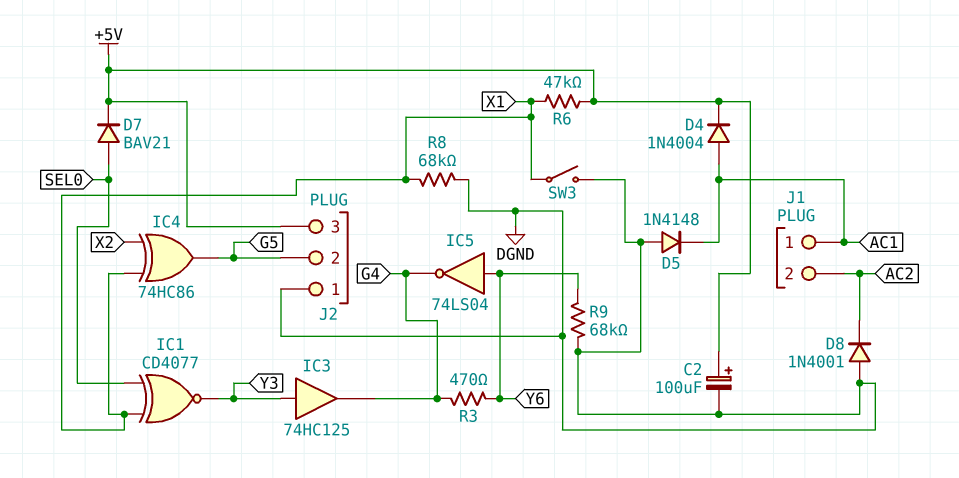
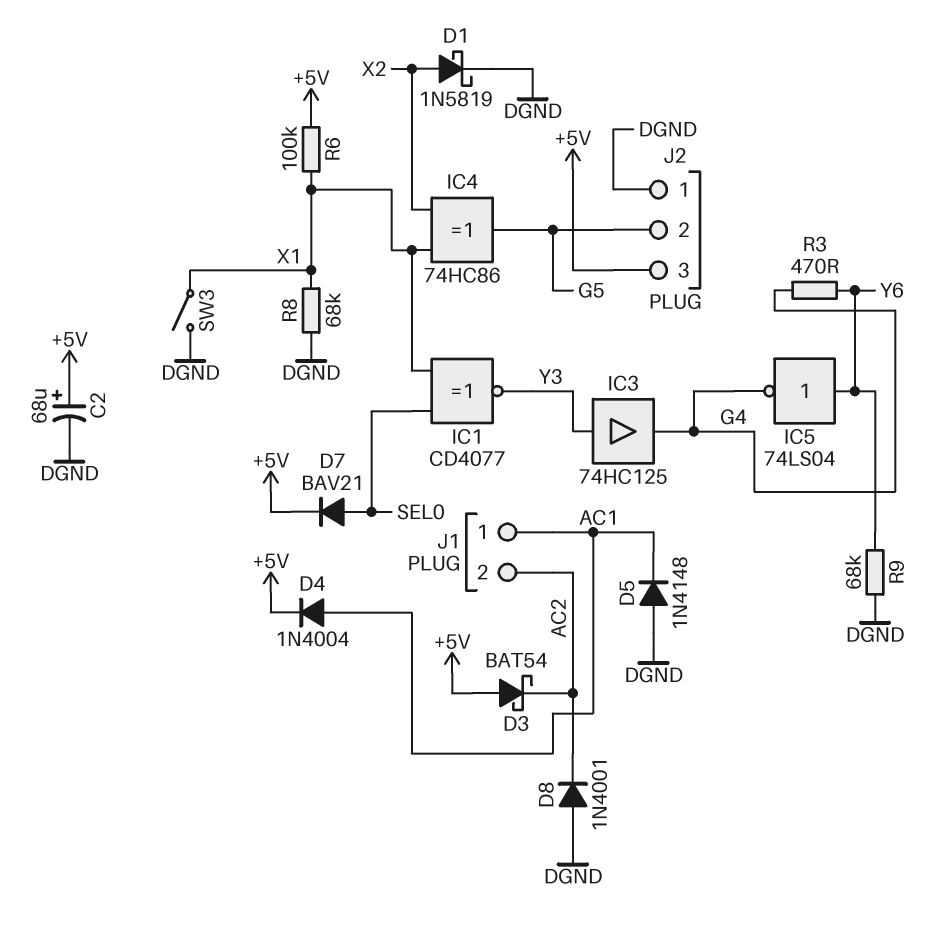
C2: 100uF (plus +5V, minus DGND) -> 68uF (plus +5V, minus DGND)
D1: none -> schottky 1N5819 (A X2, K DGND)
D3: none -> schottky BAT54 (A +5V, K AC2)
R6: 47k (+5V, X1) -> 100k (+5V, X1)

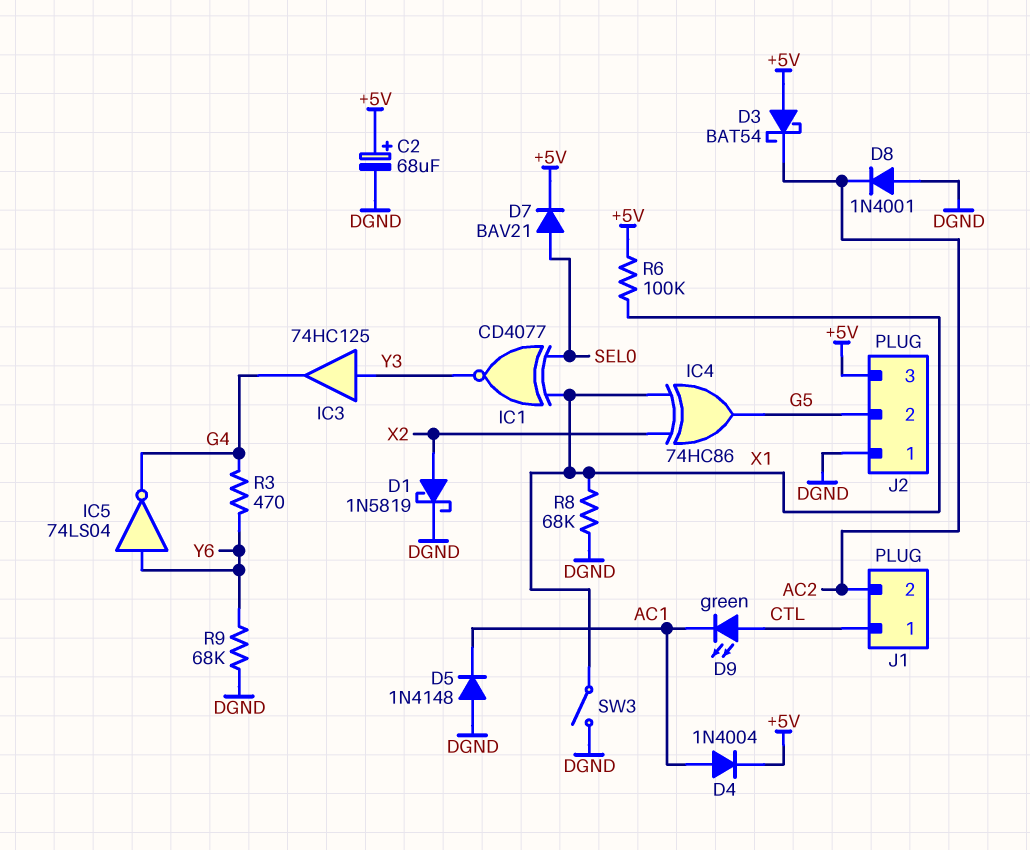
D9: none -> LED green (A CTL, K AC1)
J1 pin 1: AC1 -> CTL

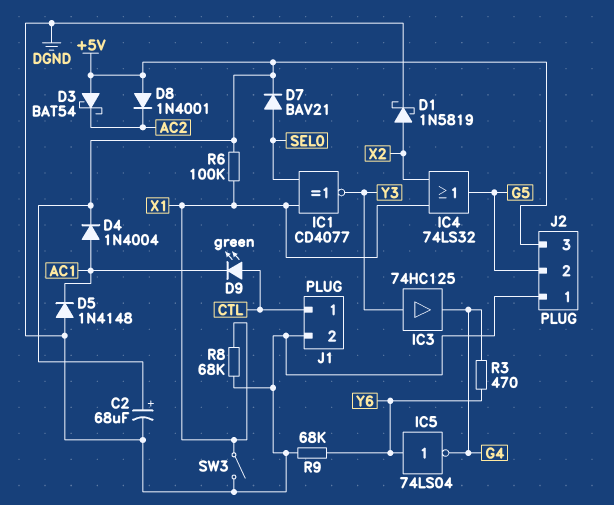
D8: diode 1N4001 (A DGND, K AC2) -> diode 1N4001 (A +5V, K AC2)
IC4: XOR 74HC86 (in X1, in X2, out G5) -> OR 74LS32 (in X1, in X2, out G5)
J1 pin 2: AC2 -> DGND

